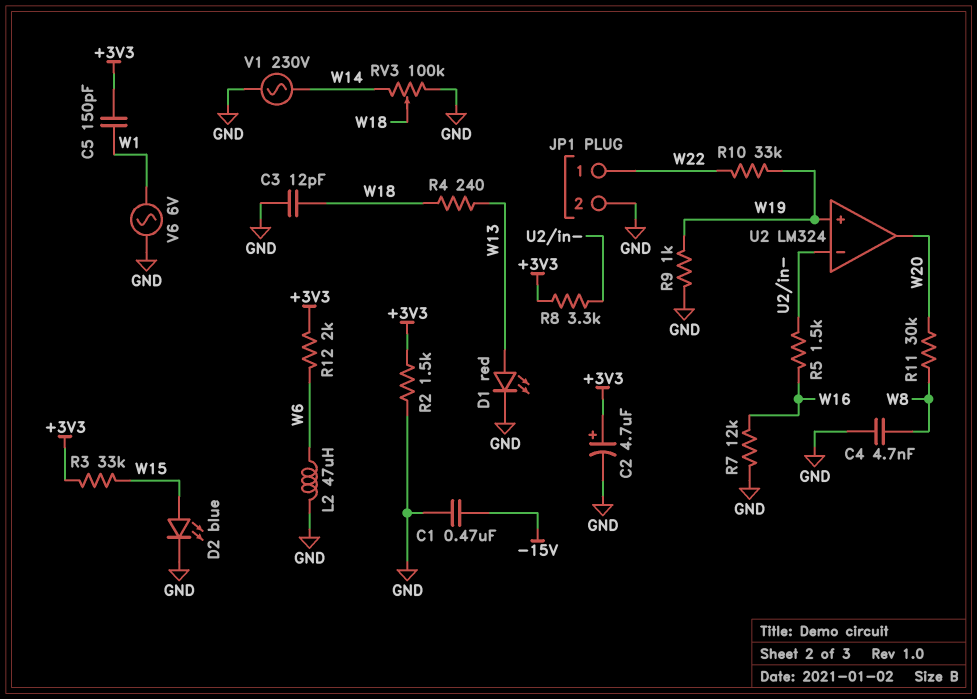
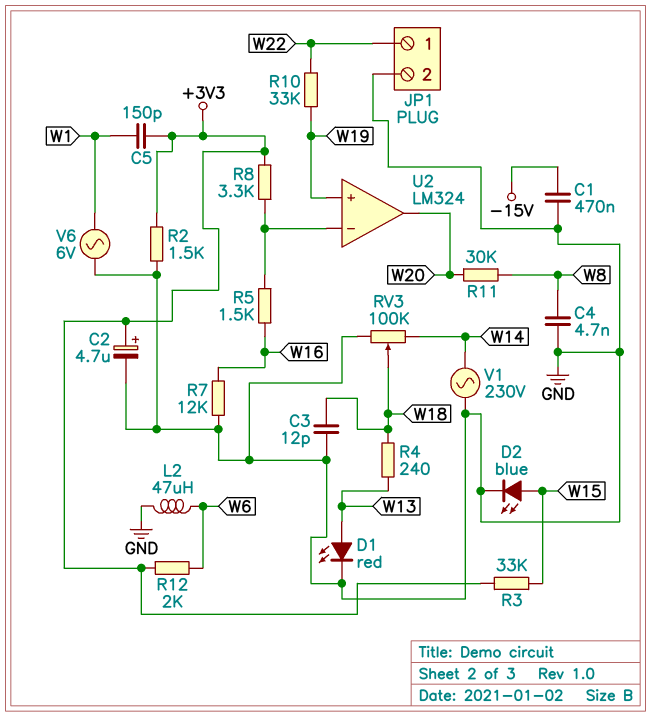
R9: 1k (GND, W19) -> none

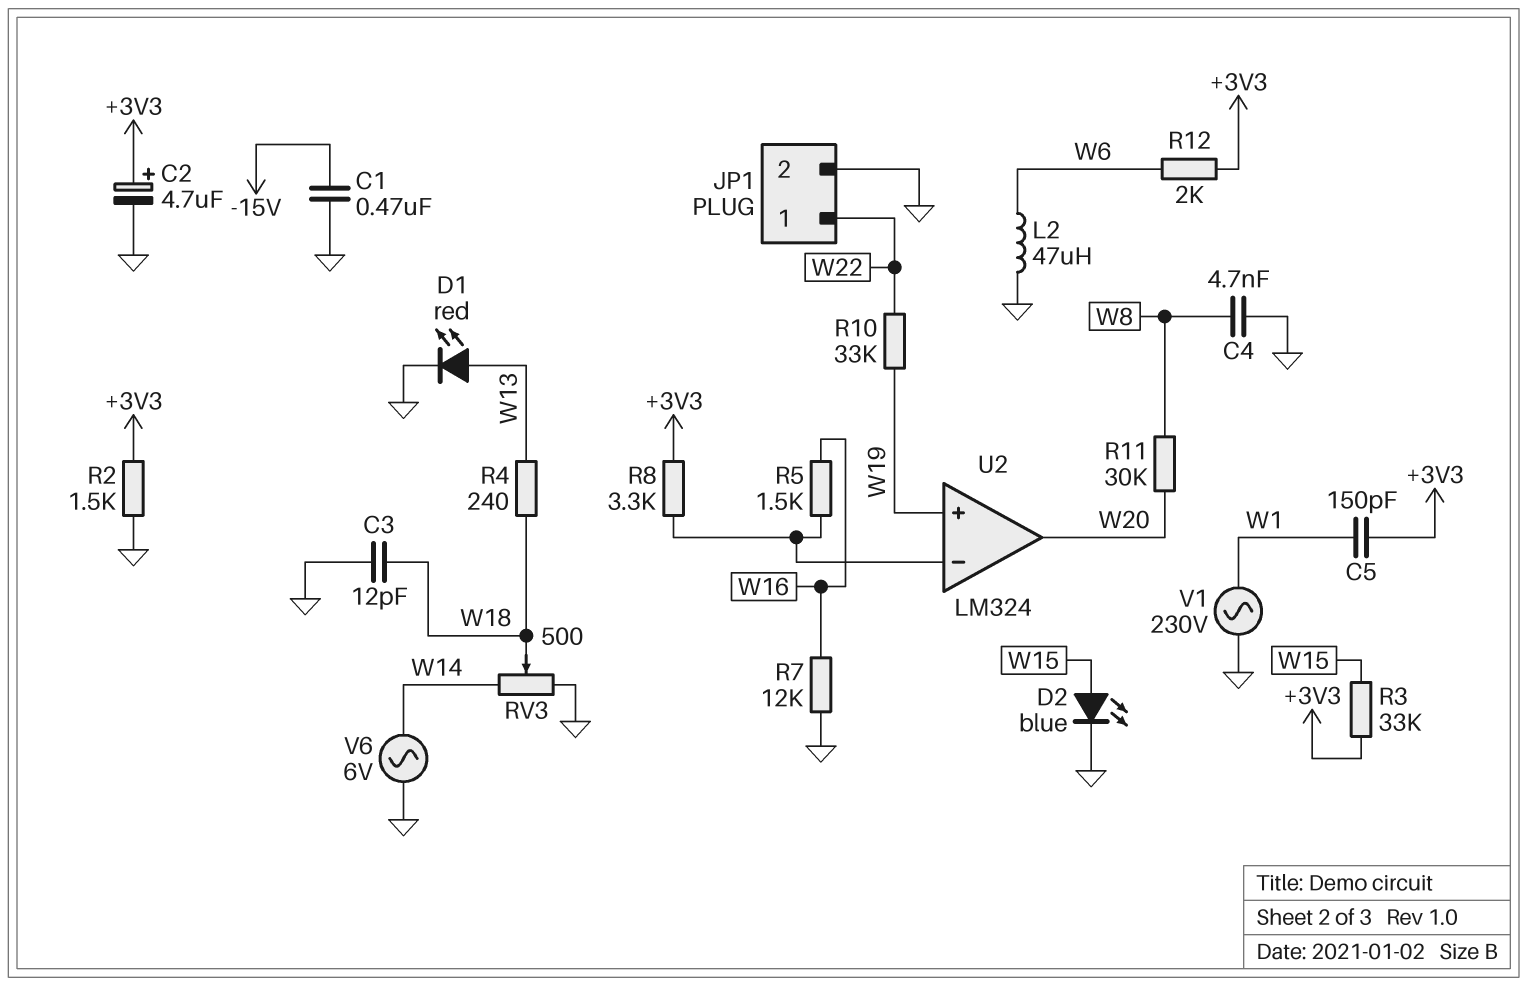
RV3: 100k (GND, W14, wiper W18) -> 500 (GND, W14, wiper W18)
V1: AC 230V (GND, W14) -> AC 230V (GND, W1)
V6: AC 6V (GND, W1) -> AC 6V (GND, W14)

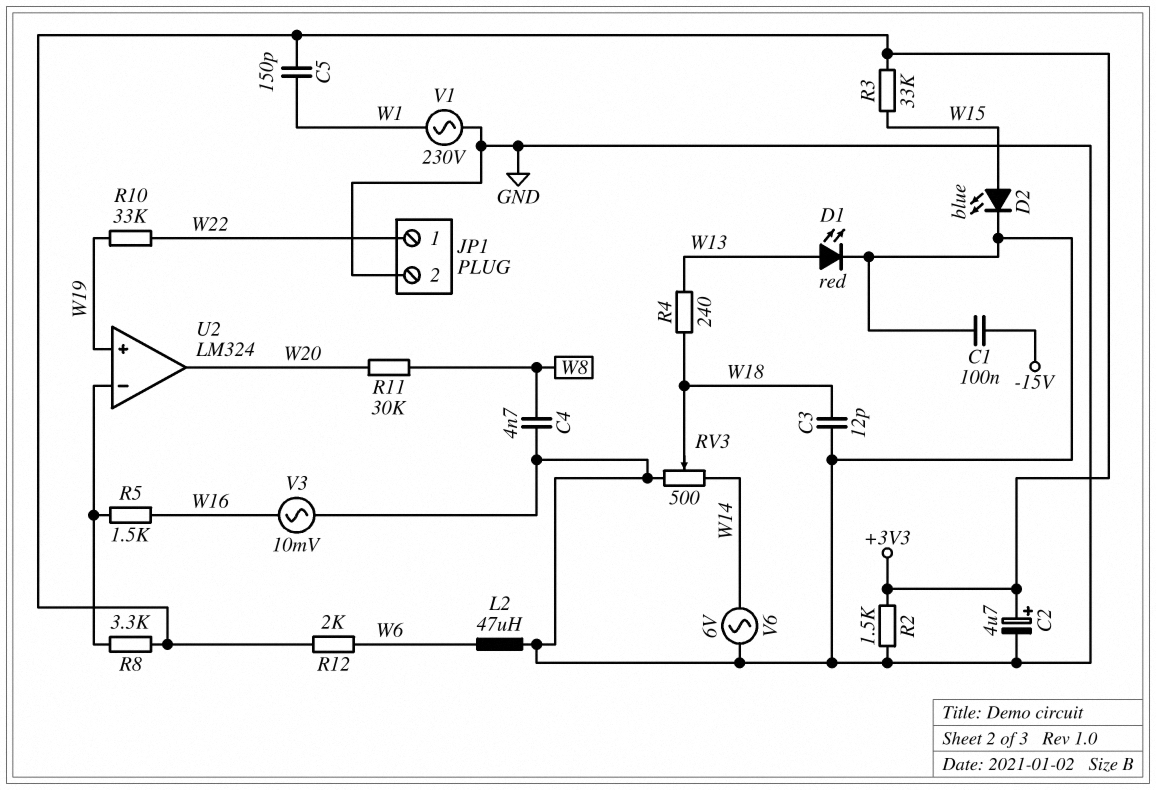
C1: 470nF (-15V, GND) -> 100nF (-15V, GND)
R7: 12k (GND, W16) -> none
V3: none -> AC 10mV (GND, W16)

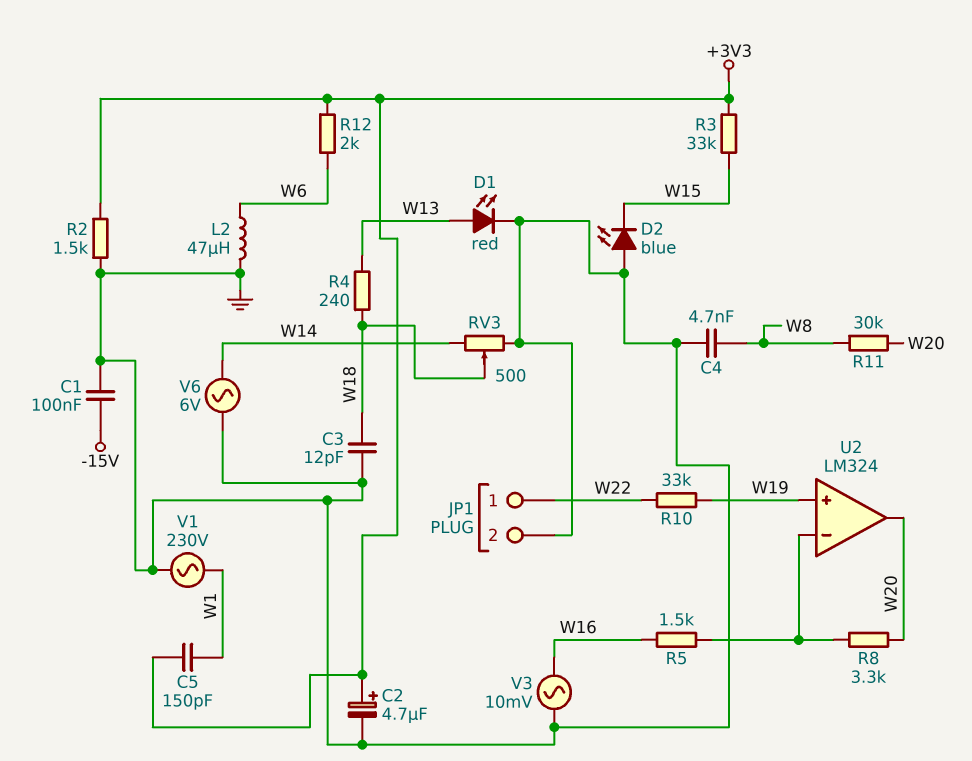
D2: LED blue (A W15, K GND) -> LED blue (A GND, K W15)
R8: 3.3k (+3V3, U2/in-) -> 3.3k (U2/in-, W20)

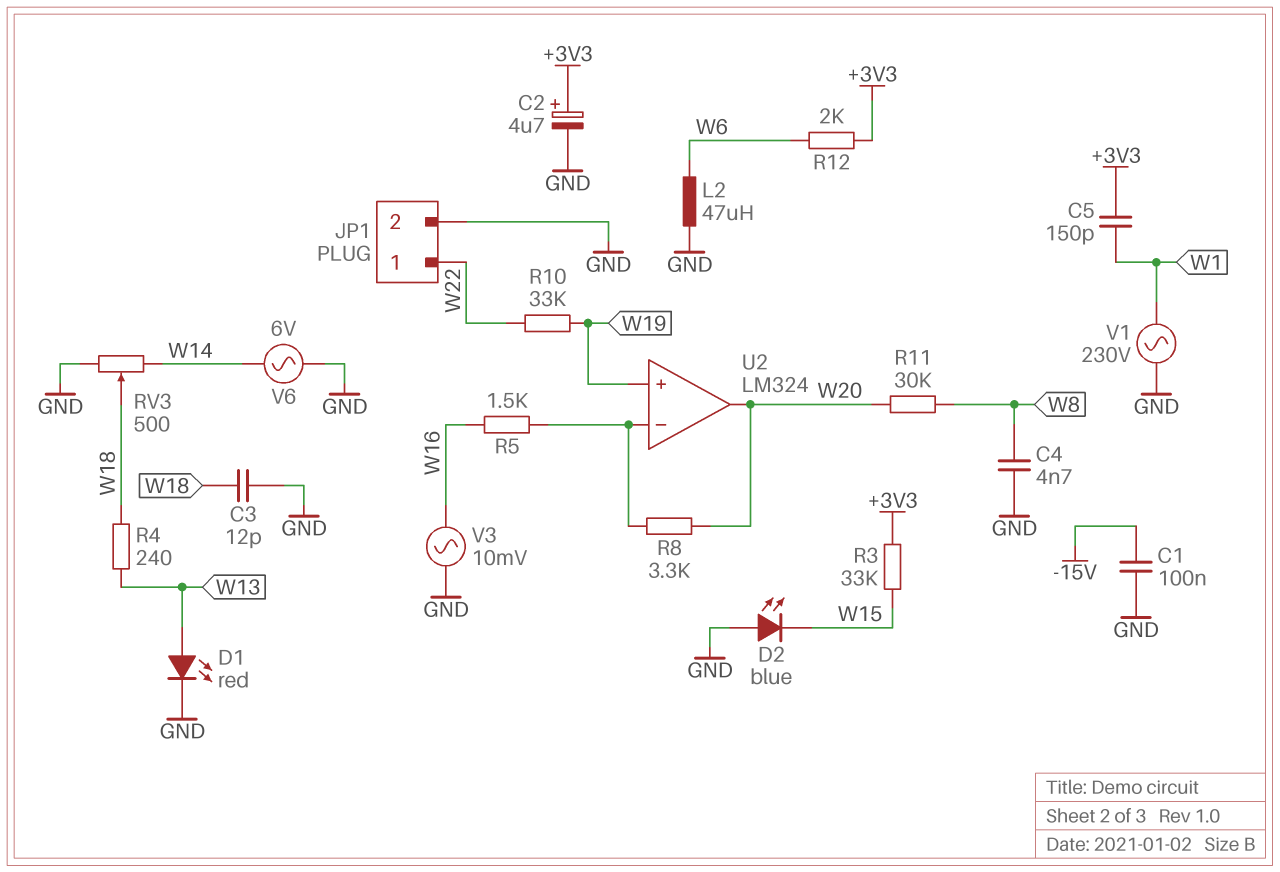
R2: 1.5k (+3V3, GND) -> none

